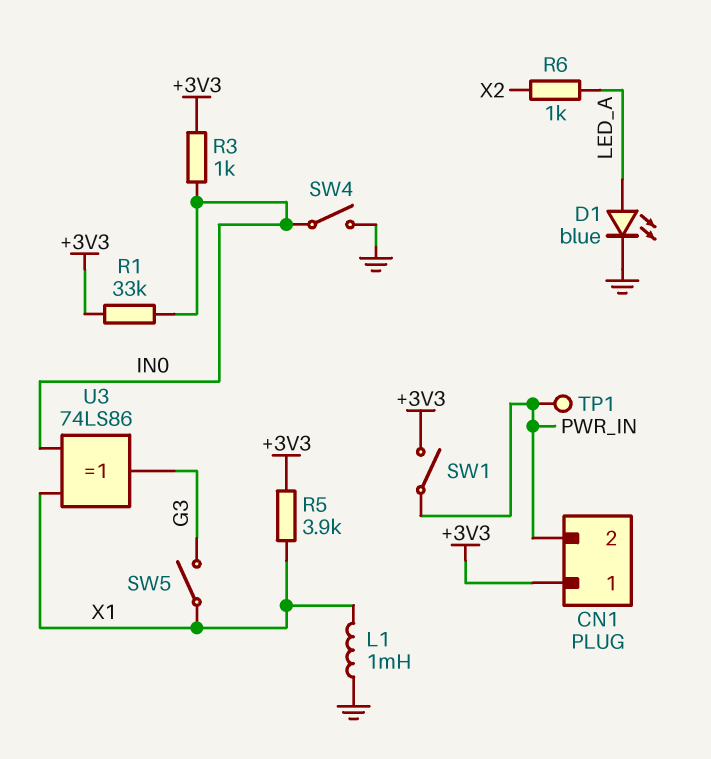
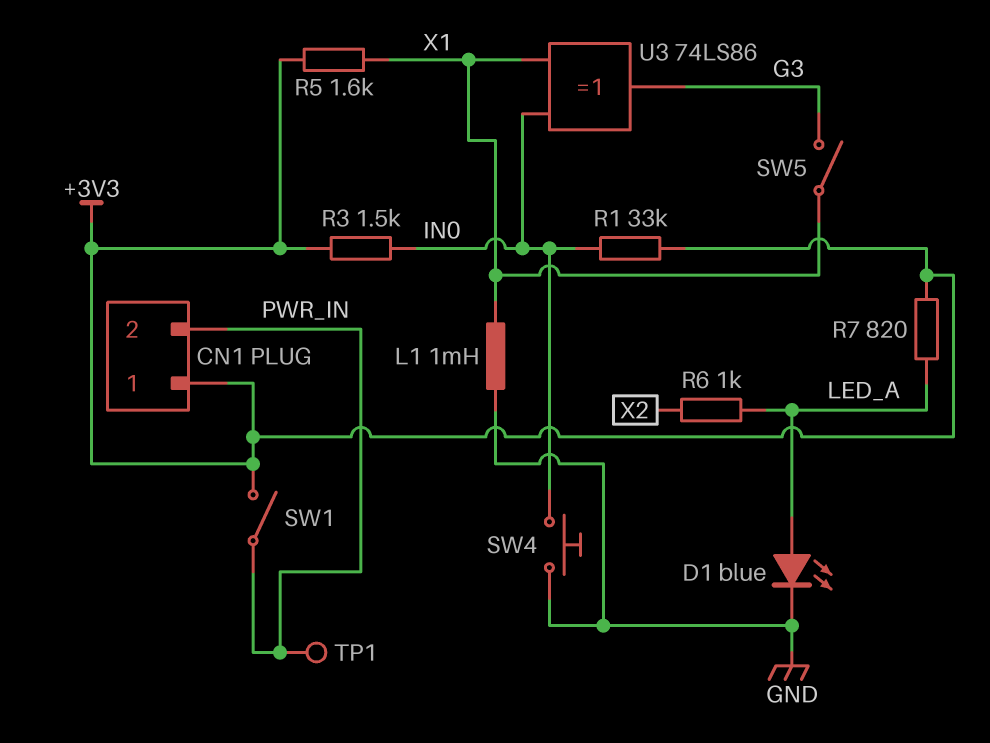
R3: 1k (+3V3, IN0) -> 1.5k (+3V3, IN0)
R5: 3.9k (+3V3, X1) -> 1.6k (+3V3, X1)
R7: none -> 820 (+3V3, LED_A)
SW4: switch (GND, IN0) -> button (GND, IN0)

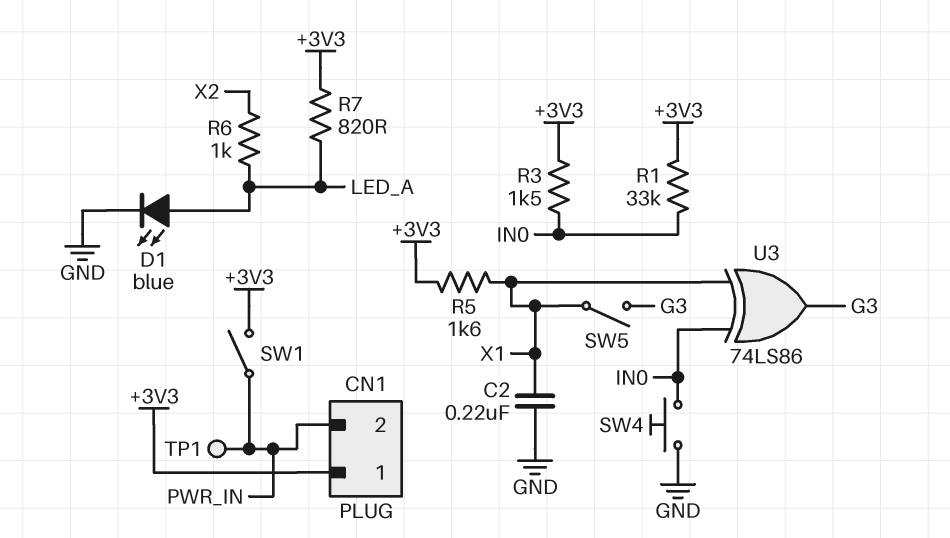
C2: none -> 220nF (GND, X1)
L1: 1mH (GND, X1) -> none

